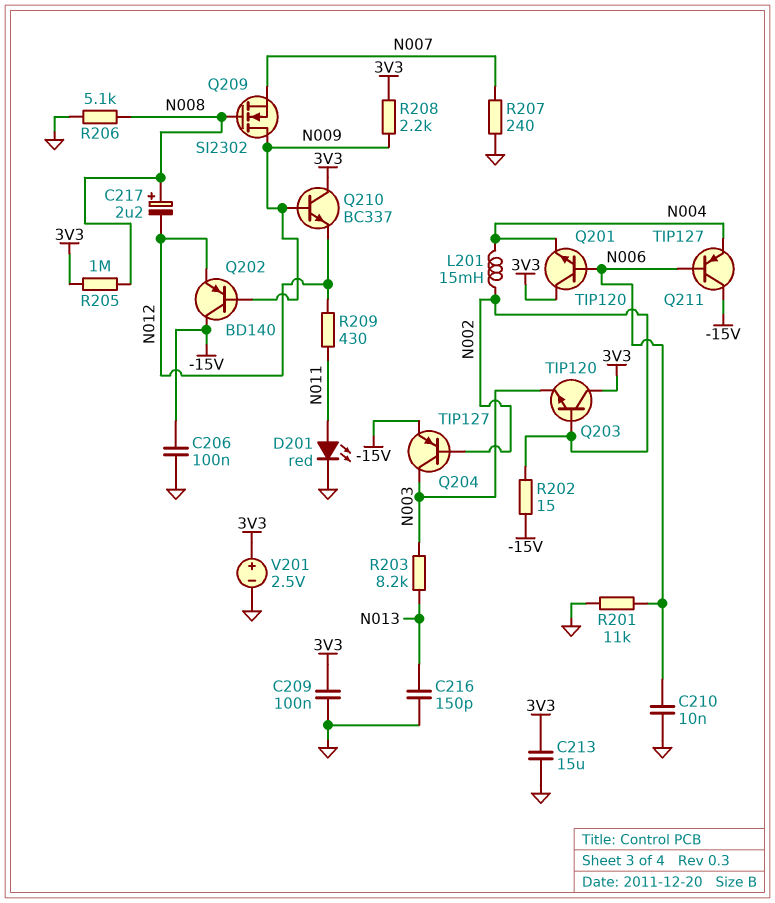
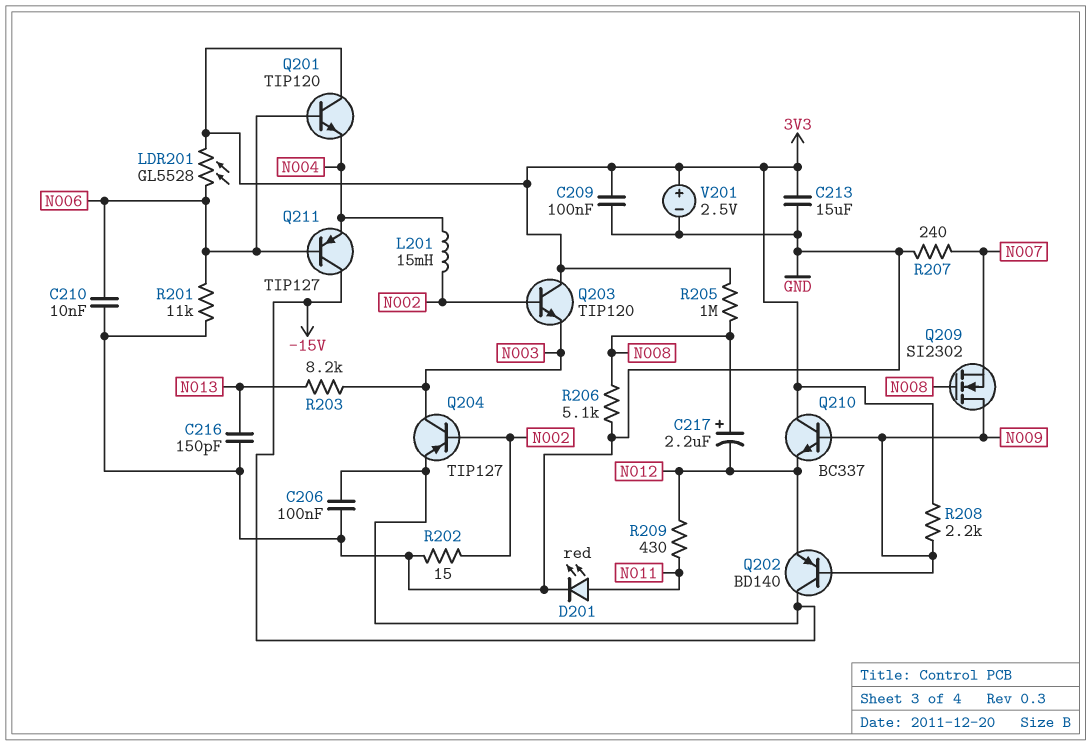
LDR201: none -> GL5528 (3V3, N006)
R202: 15 (-15V, N002) -> 15 (GND, N002)

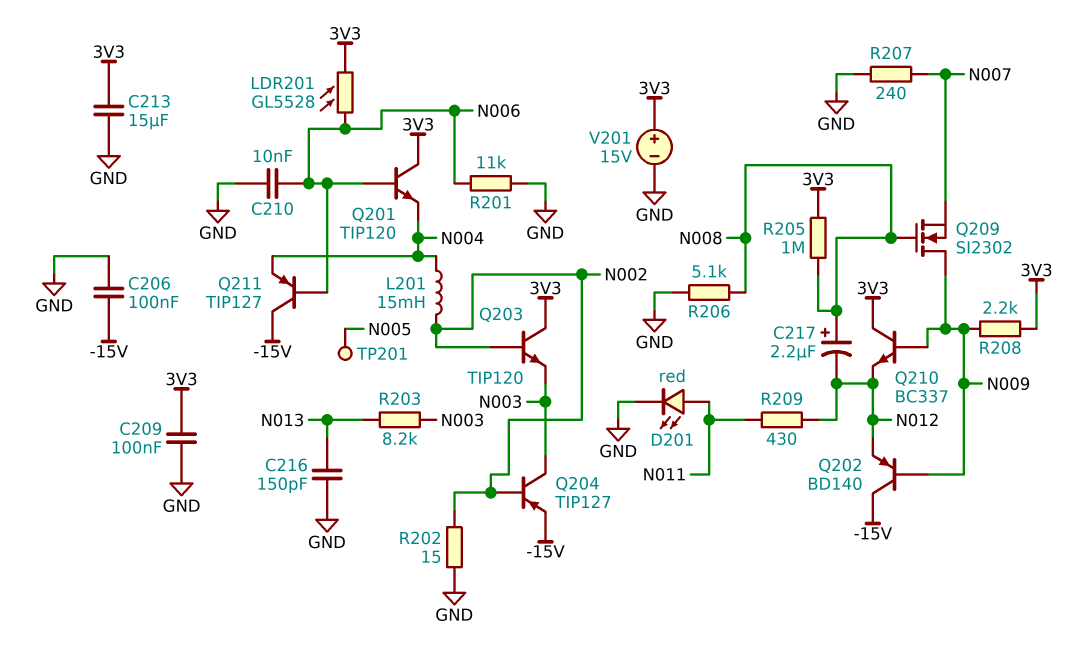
TP201: none -> test point (N005)
V201: 2.5V (plus 3V3, minus GND) -> 15V (plus 3V3, minus GND)

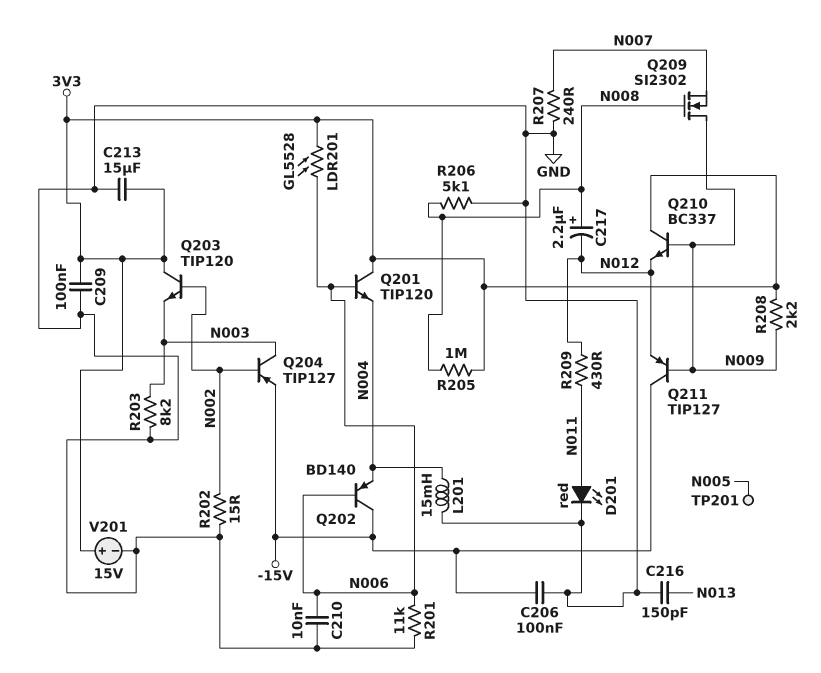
L201: 15mH (N002, N004) -> 15mH (GND, N004)
Q202: PNP BD140 (B N009, C -15V, E N012) -> PNP BD140 (B N006, C -15V, E N004)
Q211: PNP TIP127 (B N006, C -15V, E N004) -> PNP TIP127 (B N009, C -15V, E N012)
R203: 8.2k (N003, N013) -> 8.2k (GND, N003)

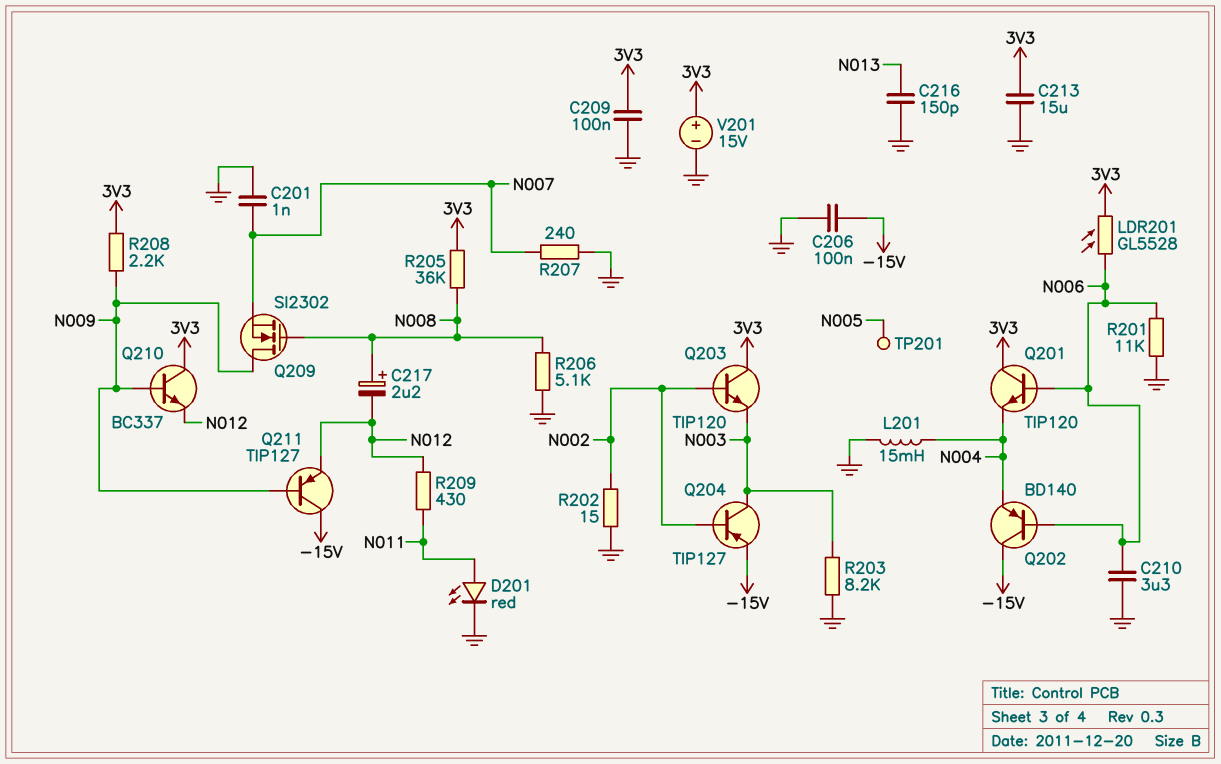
C201: none -> 1nF (GND, N007)
C210: 10nF (GND, N006) -> 3.3uF (GND, N006)
R205: 1M (3V3, N008) -> 36k (3V3, N008)

